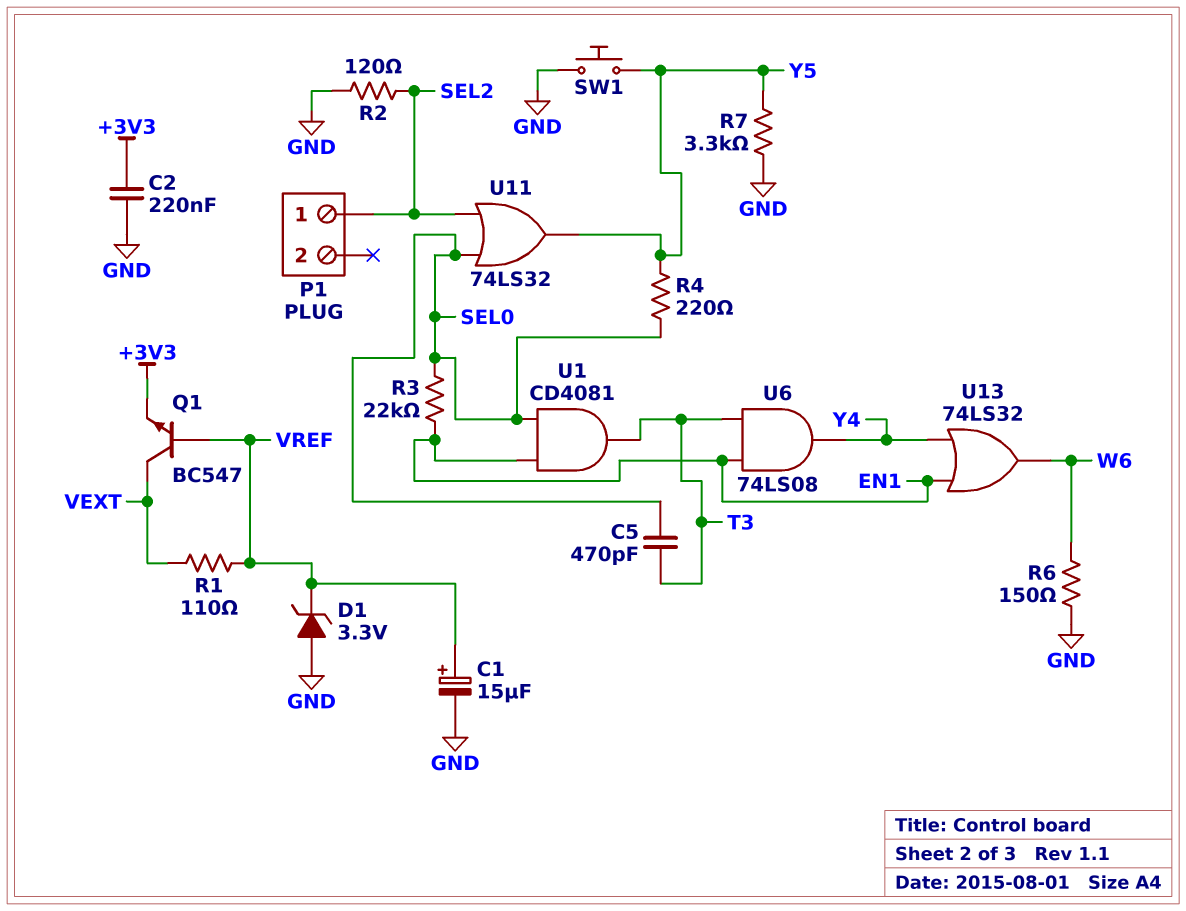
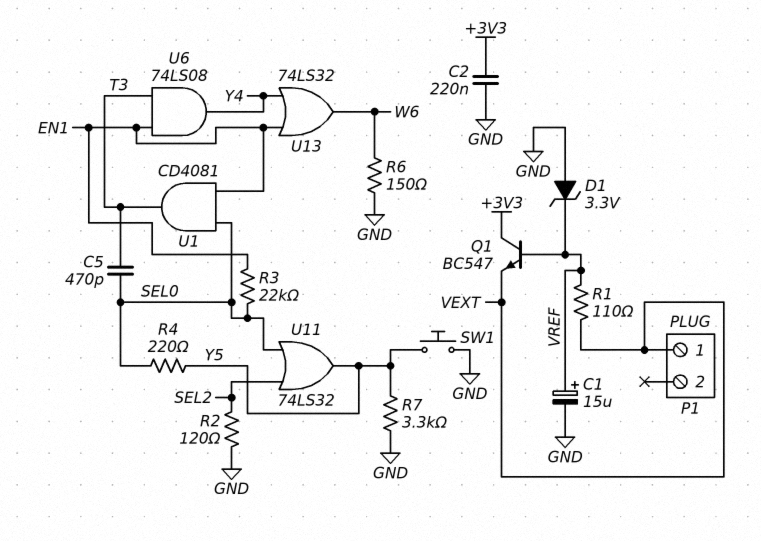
P1 pin 1: SEL2 -> VEXT
Q1: NPN BC547 (B VREF, C VEXT, E +3V3) -> NPN BC547 (B VREF, C +3V3, E VEXT)

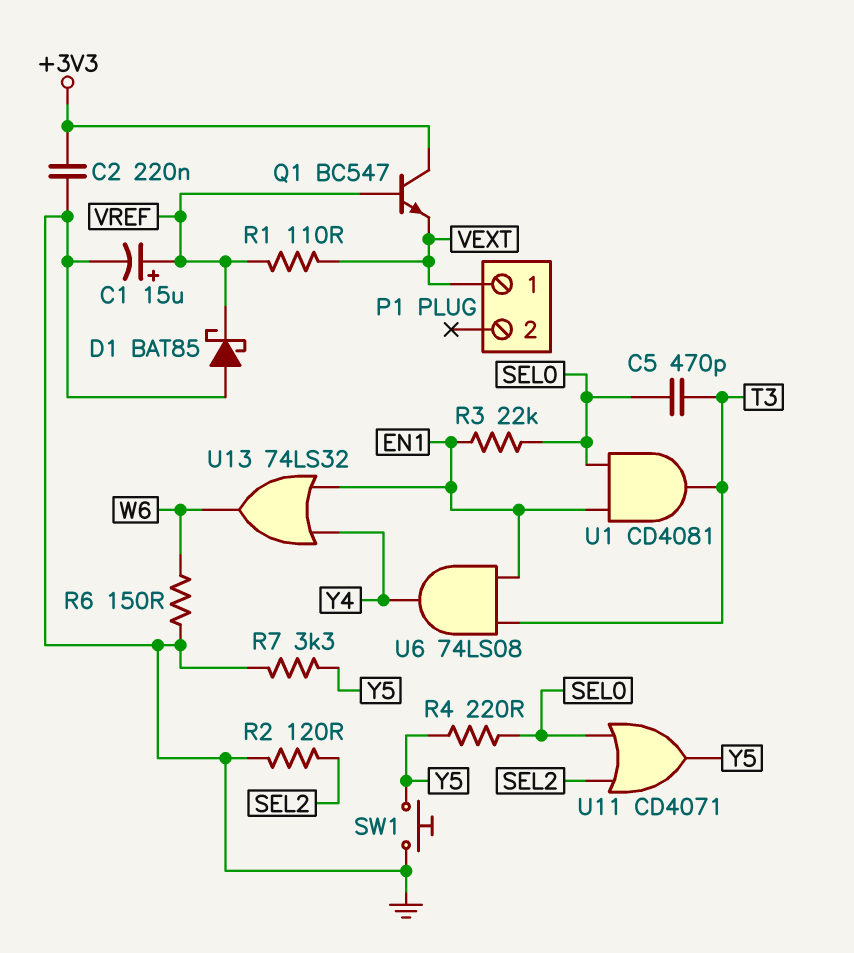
D1: zener 3.3V (A GND, K VREF) -> schottky BAT85 (A GND, K VREF)
U11: OR 74LS32 (in SEL0, in SEL2, out Y5) -> OR CD4071 (in SEL0, in SEL2, out Y5)

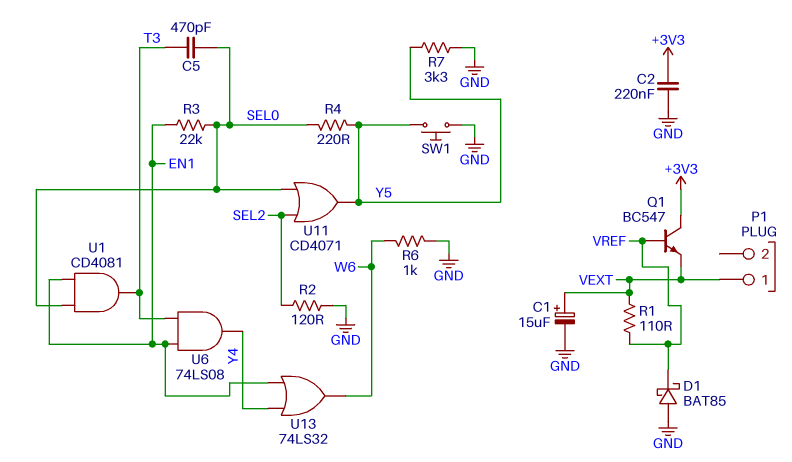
C1: 15uF (plus VREF, minus GND) -> 15uF (plus VEXT, minus GND)
R6: 150 (GND, W6) -> 1k (GND, W6)

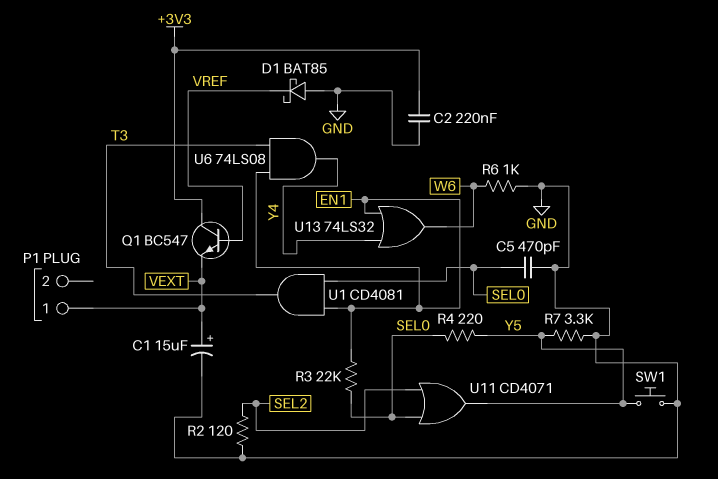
C5: 470pF (SEL0, T3) -> 470pF (GND, SEL0)
R1: 110 (VEXT, VREF) -> none

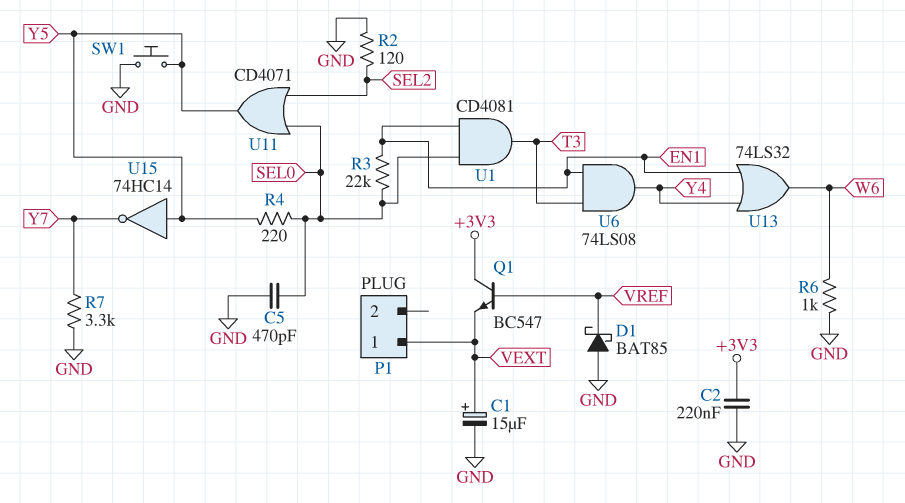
R7: 3.3k (GND, Y5) -> 3.3k (GND, Y7)
U15: none -> NOT 74HC14 (in Y5, out Y7)

